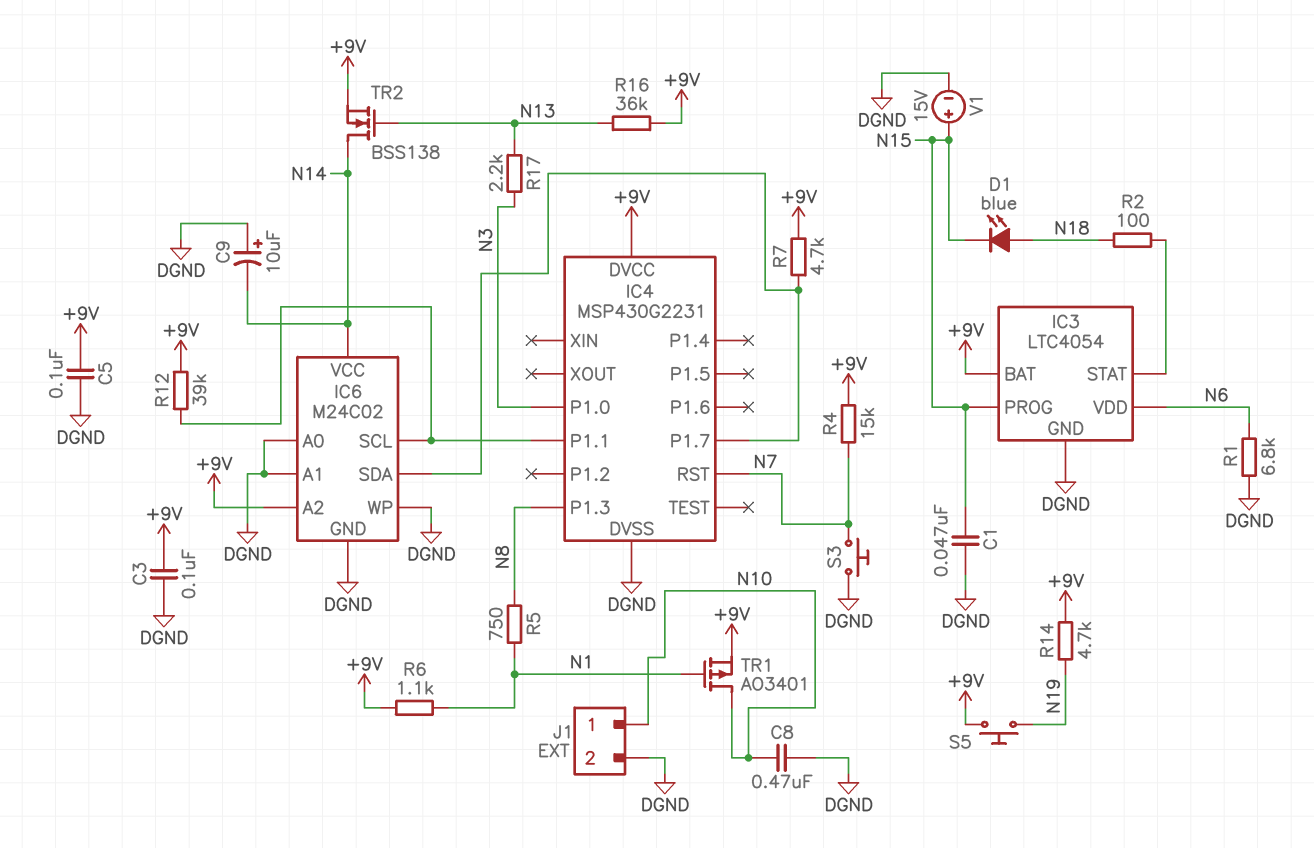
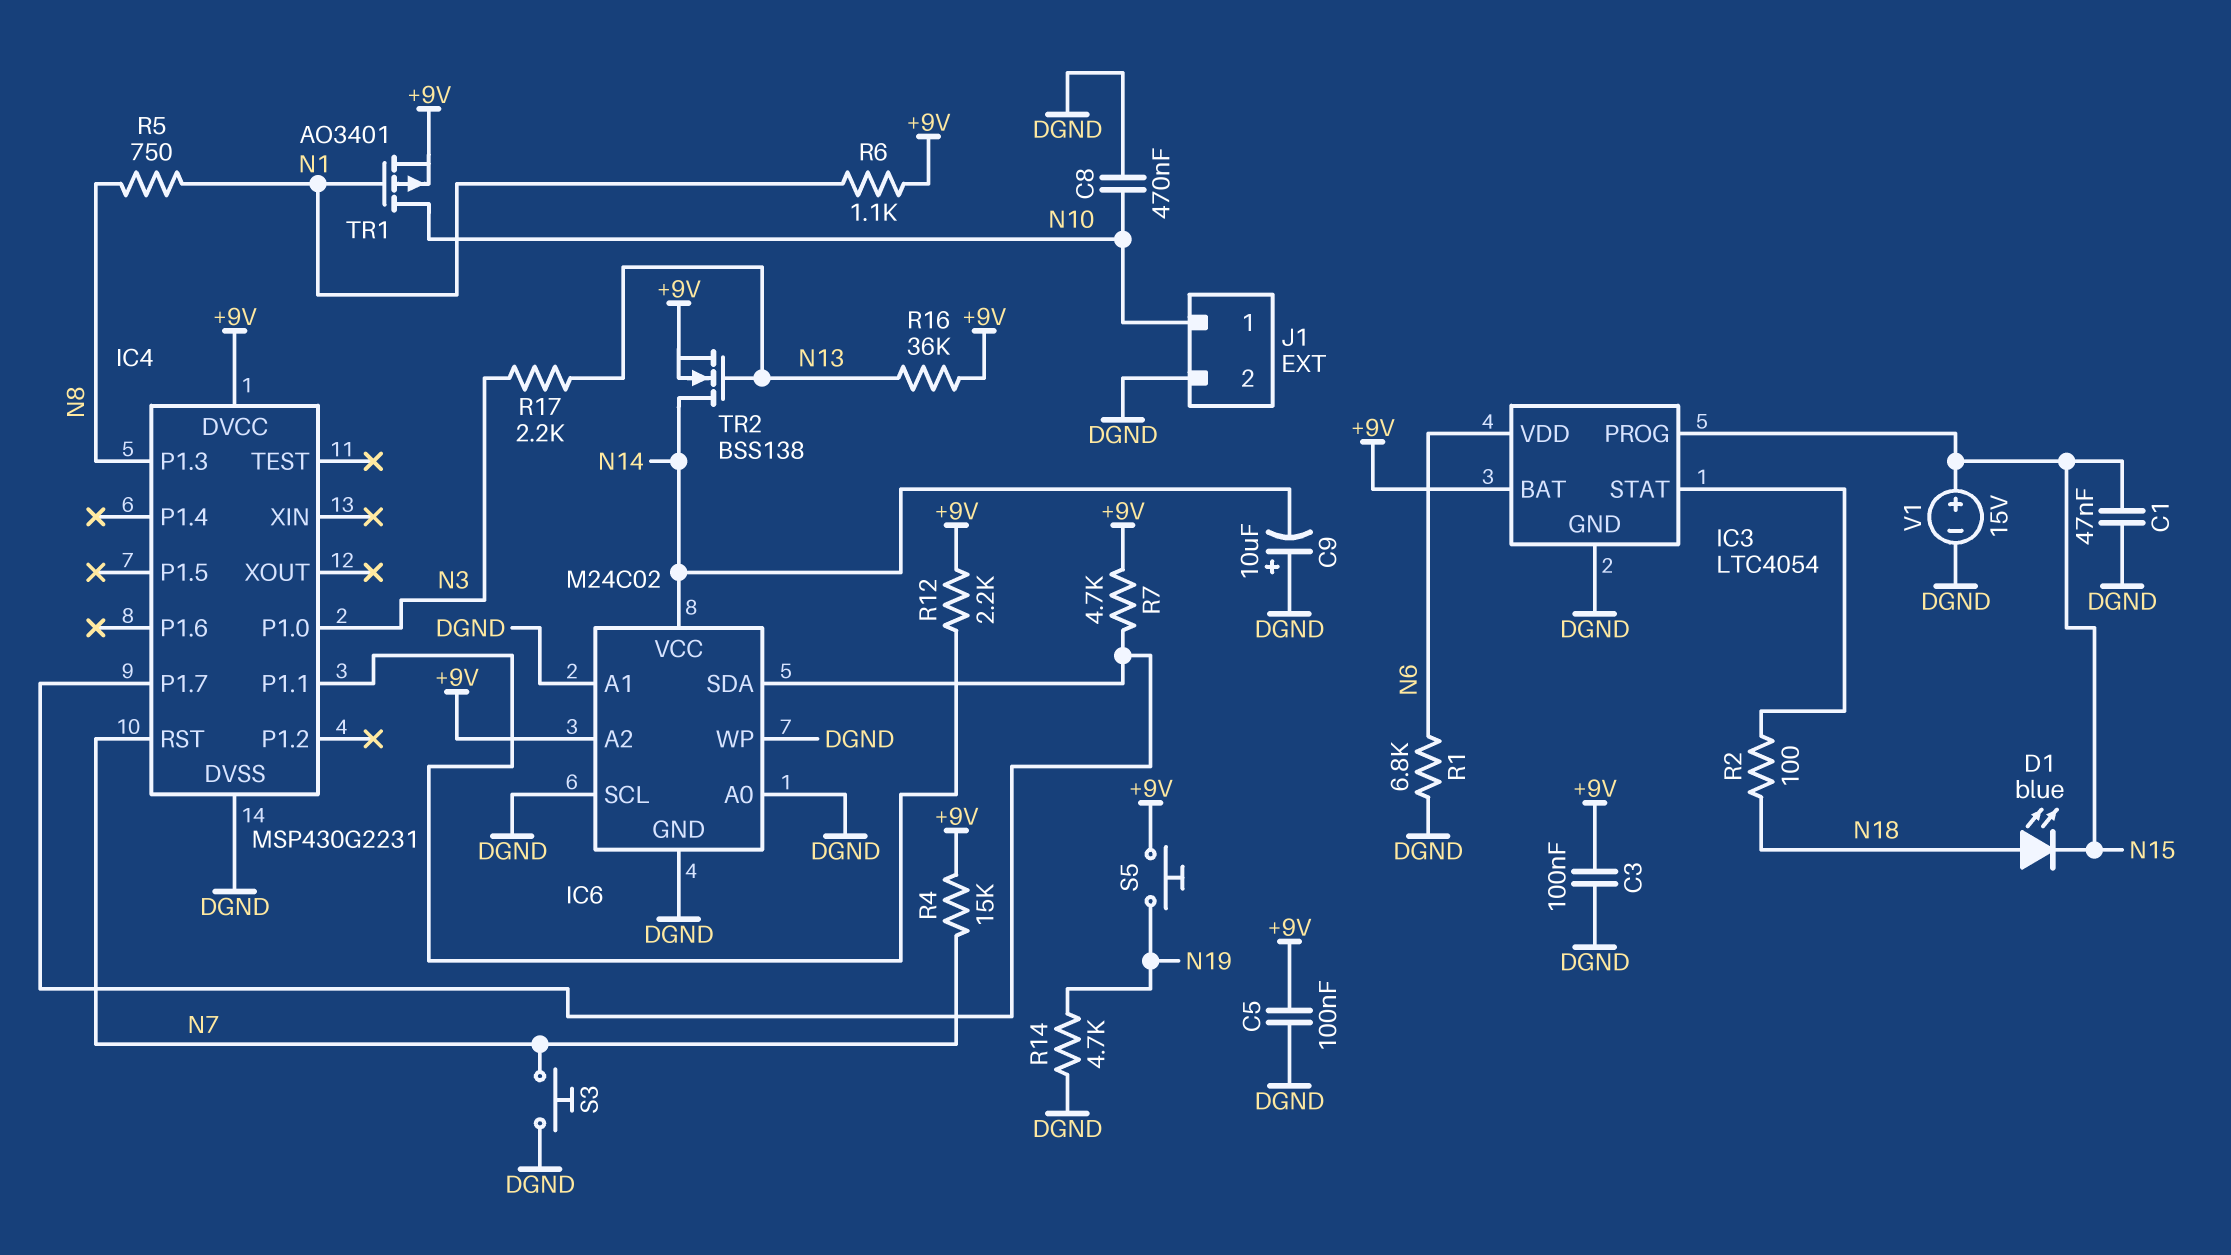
IC6 pin SCL: IC4/P1.1 -> DGND
R12: 39k (+9V, IC4/P1.1) -> 2.2k (+9V, IC4/P1.1)
R14: 4.7k (+9V, N19) -> 4.7k (DGND, N19)

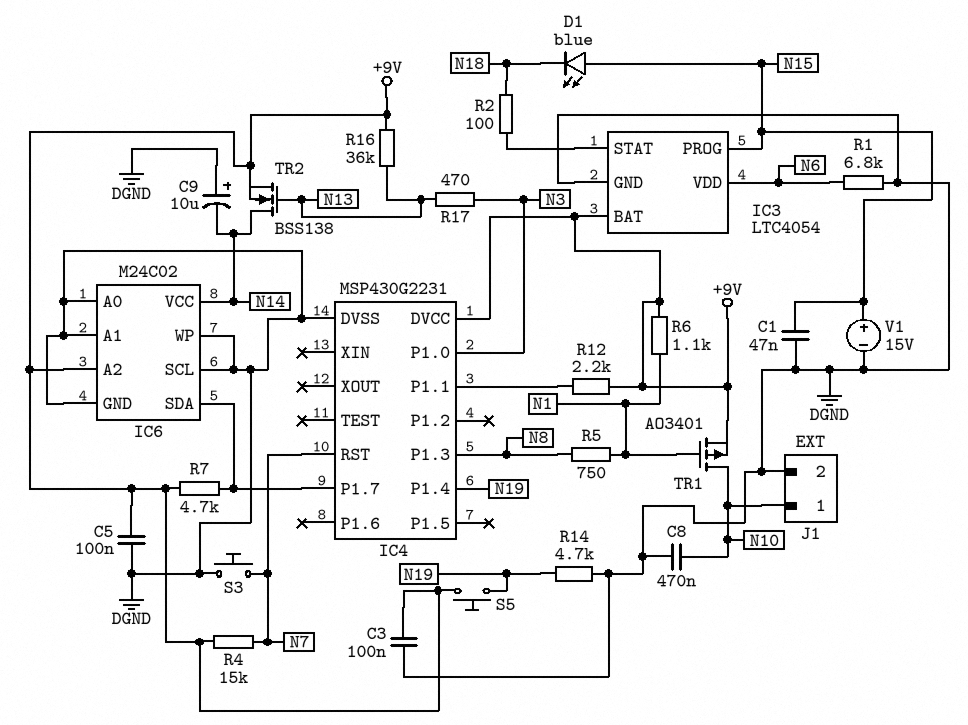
D1: LED blue (A N18, K N15) -> LED blue (A N15, K N18)
IC4 pin P1.4: none -> N19
R17: 2.2k (N3, N13) -> 470 (N3, N13)

